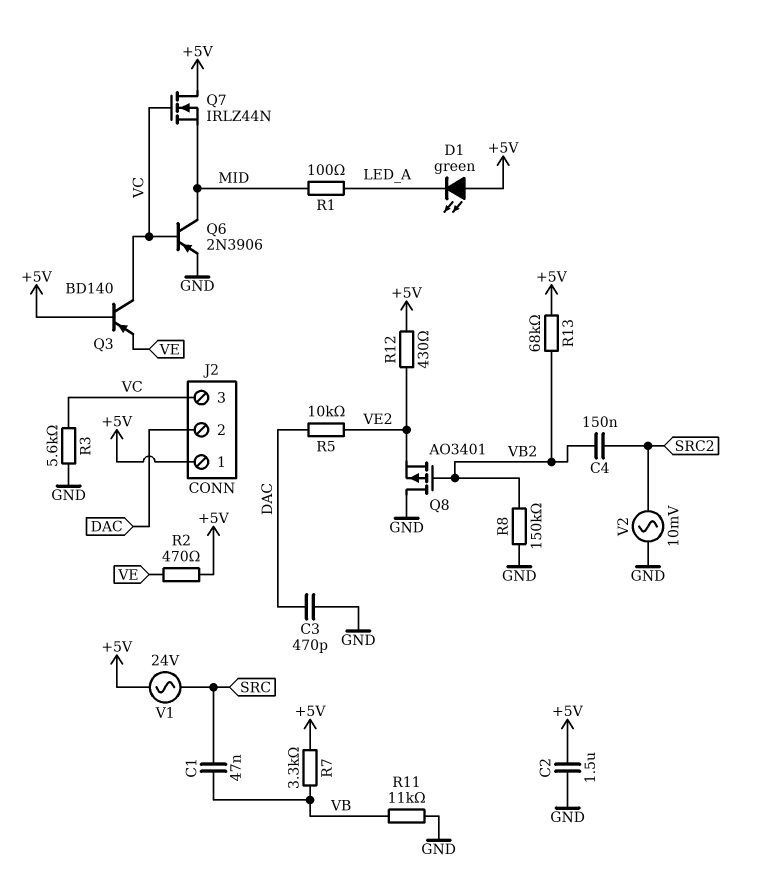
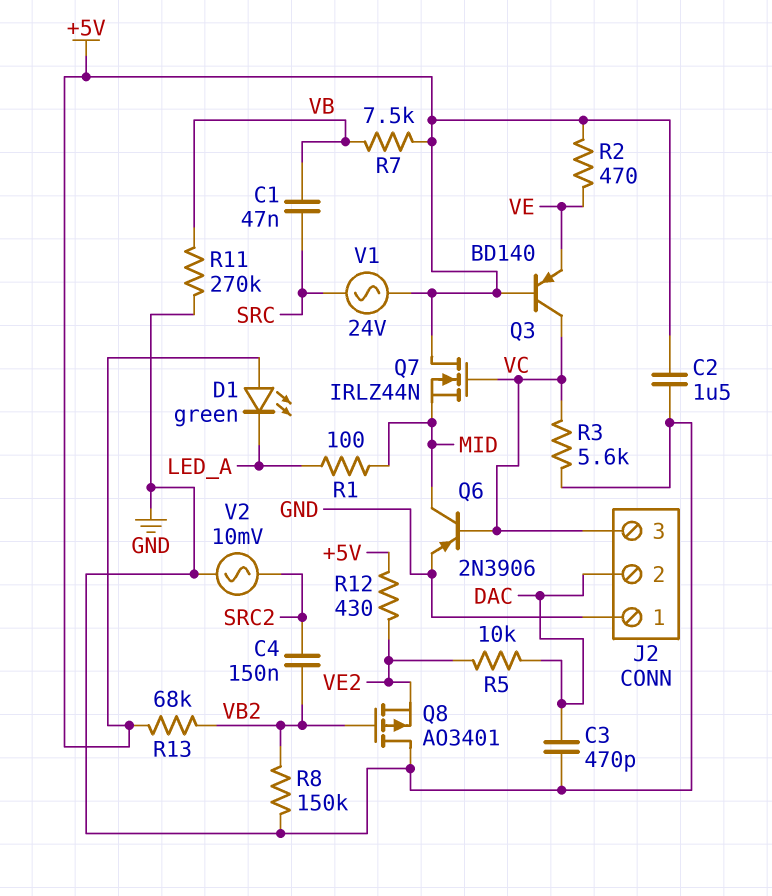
J2 pin 1: +5V -> GND
R7: 3.3k (+5V, VB) -> 7.5k (+5V, VB)
R11: 11k (GND, VB) -> 270k (GND, VB)

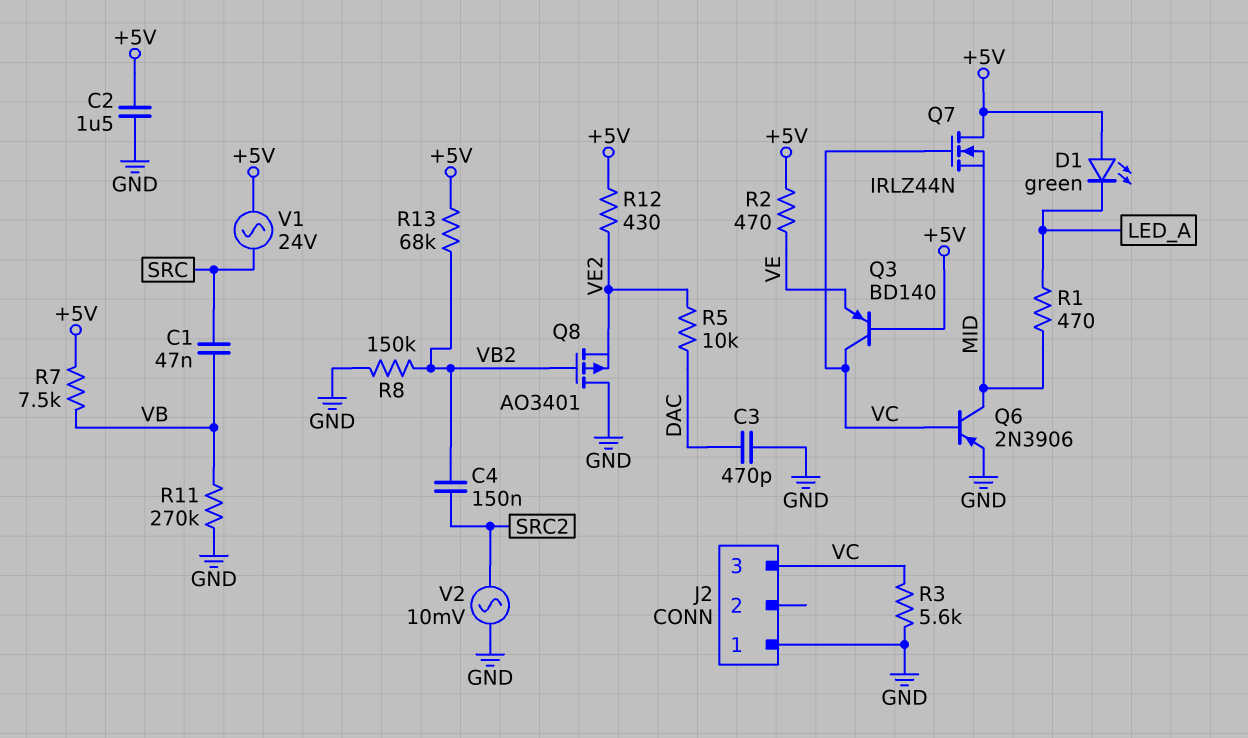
J2 pin 2: DAC -> none
R1: 100 (LED_A, MID) -> 470 (LED_A, MID)

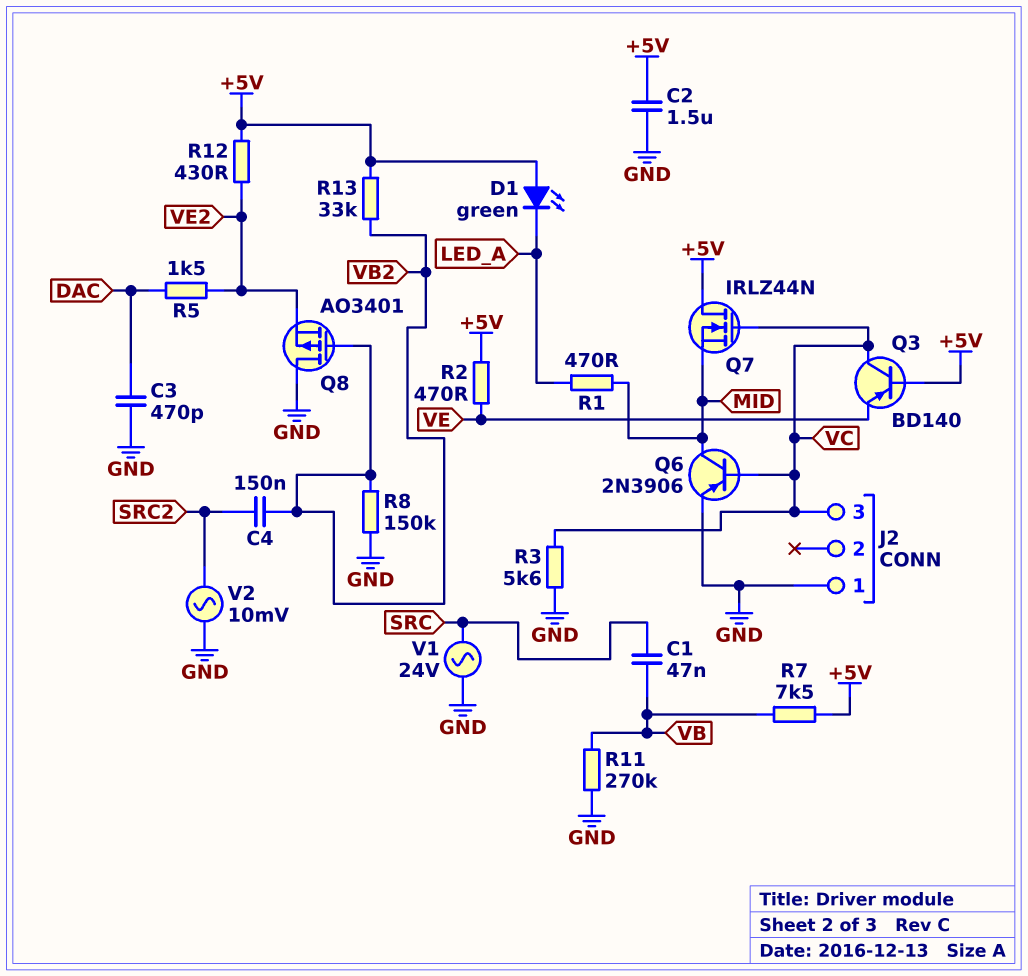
R5: 10k (DAC, VE2) -> 1.5k (DAC, VE2)
R13: 68k (+5V, VB2) -> 33k (+5V, VB2)
V1: AC 24V (+5V, SRC) -> AC 24V (GND, SRC)

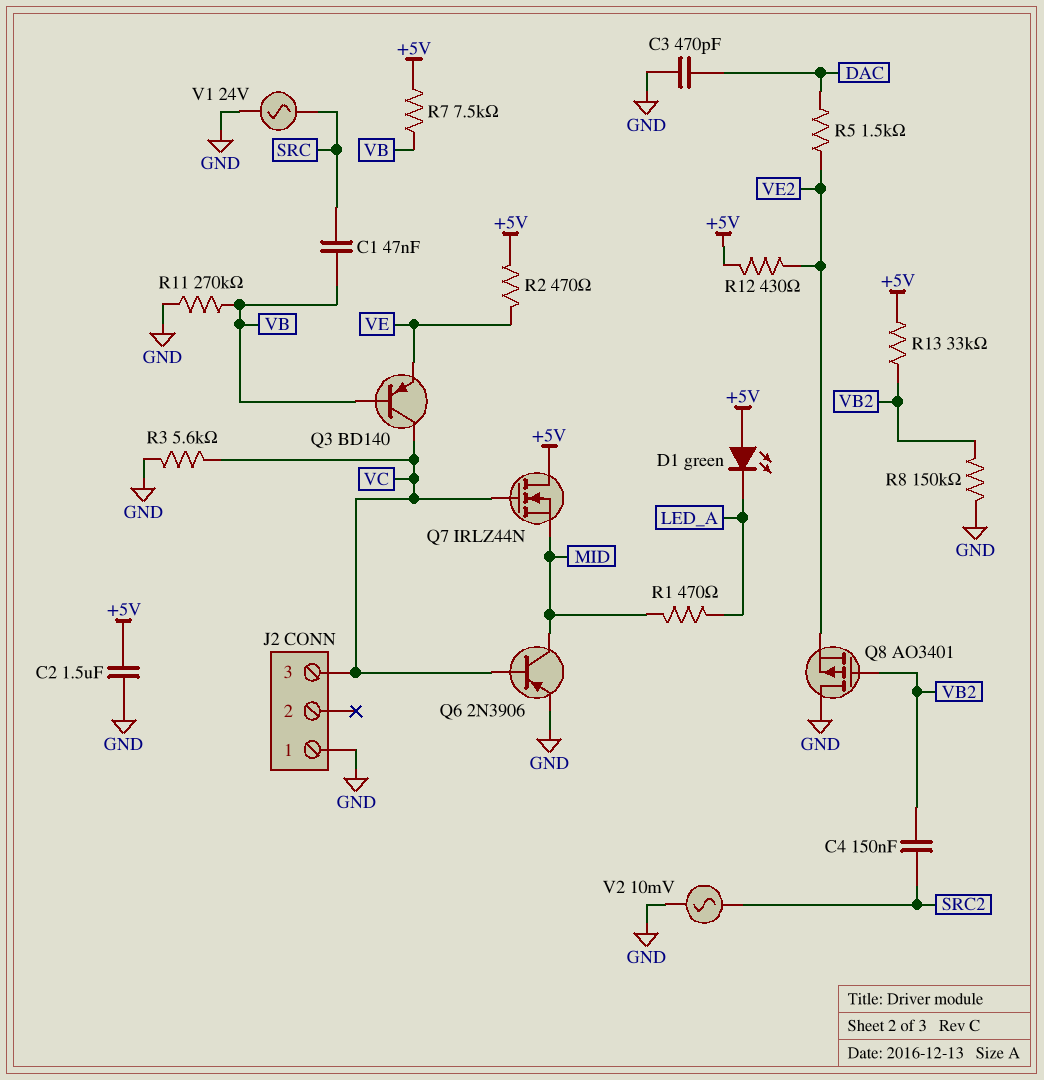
Q3: PNP BD140 (B +5V, C VC, E VE) -> PNP BD140 (B VB, C VC, E VE)

